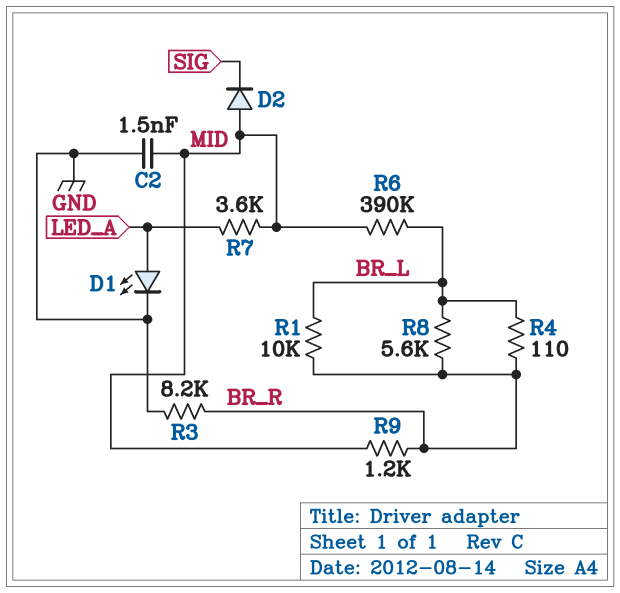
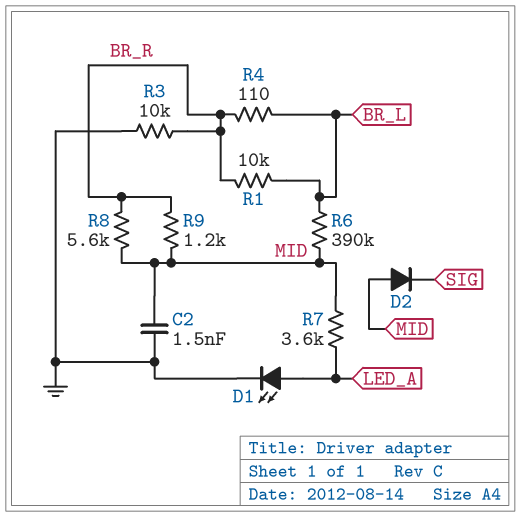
R3: 8.2k (BR_R, GND) -> 10k (BR_R, GND)
R8: 5.6k (BR_L, BR_R) -> 5.6k (BR_R, MID)

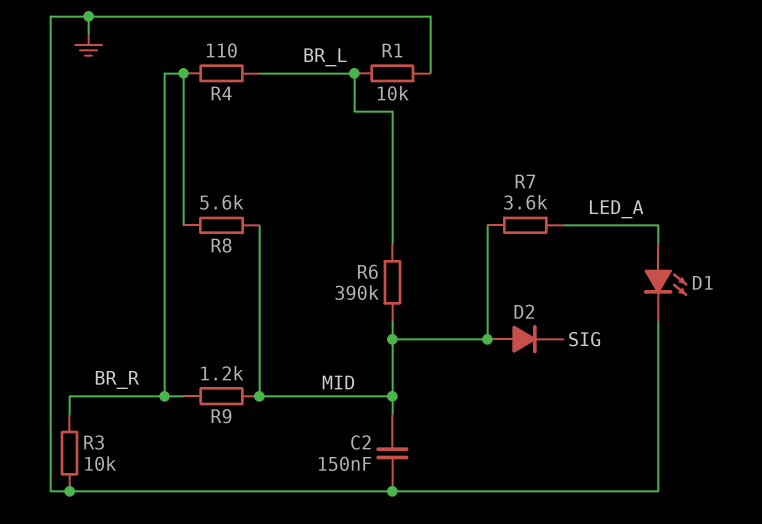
C2: 1.5nF (GND, MID) -> 150nF (GND, MID)
R1: 10k (BR_L, BR_R) -> 10k (BR_L, GND)

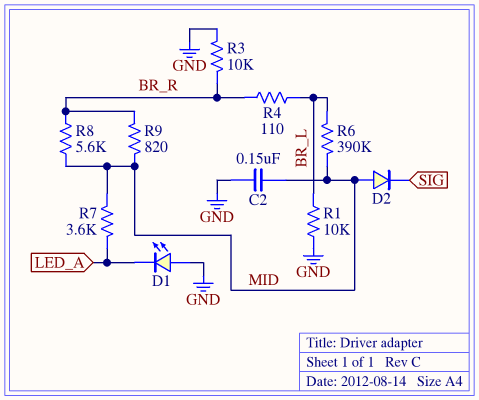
D1: LED (A LED_A, K GND) -> LED (A GND, K LED_A)
R9: 1.2k (BR_R, MID) -> 820 (BR_R, MID)

